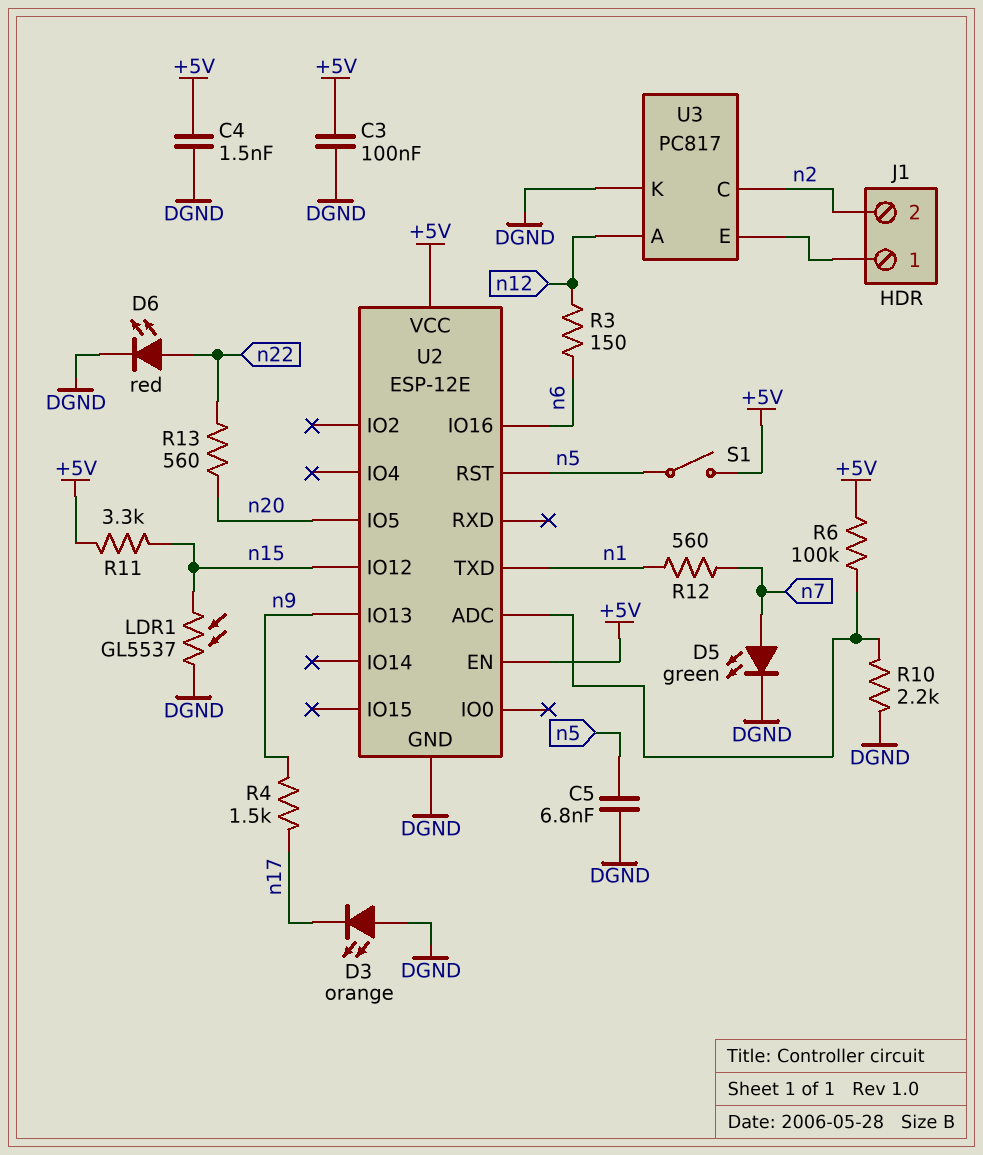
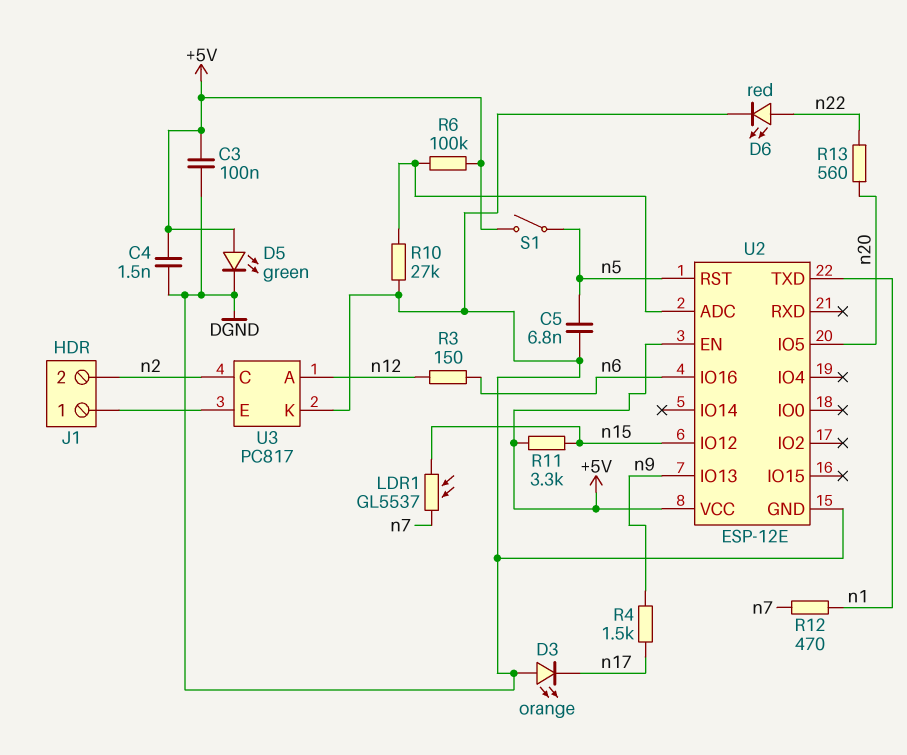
D5: LED green (A n7, K DGND) -> LED green (A +5V, K DGND)
LDR1: GL5537 (DGND, n15) -> GL5537 (n7, n15)
R10: 2.2k (DGND, U2/ADC) -> 27k (DGND, U2/ADC)
R12: 560 (n1, n7) -> 470 (n1, n7)

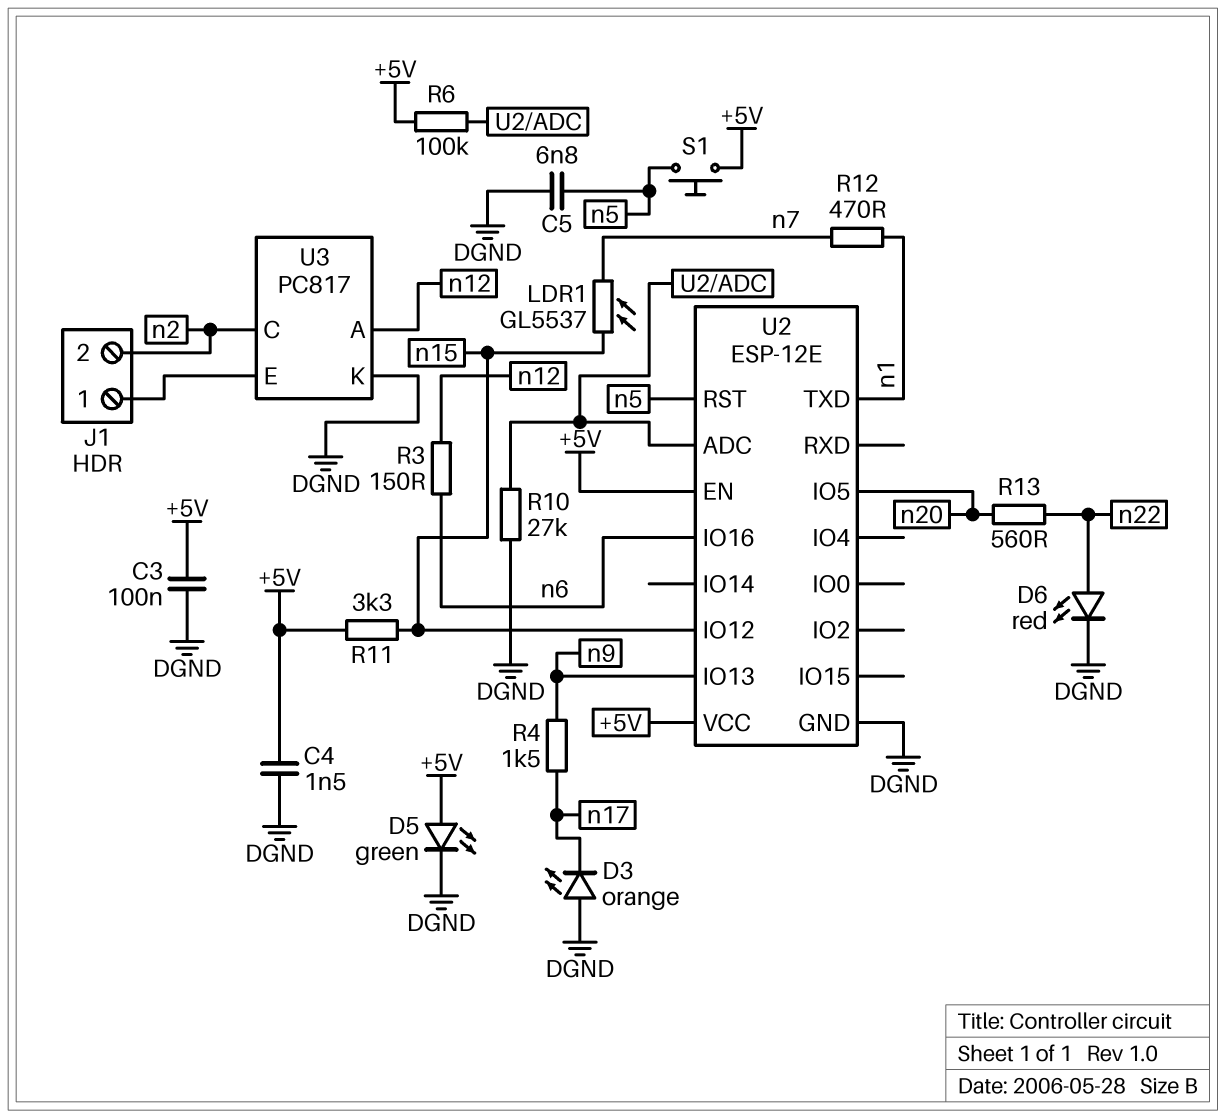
S1: switch (+5V, n5) -> button (+5V, n5)

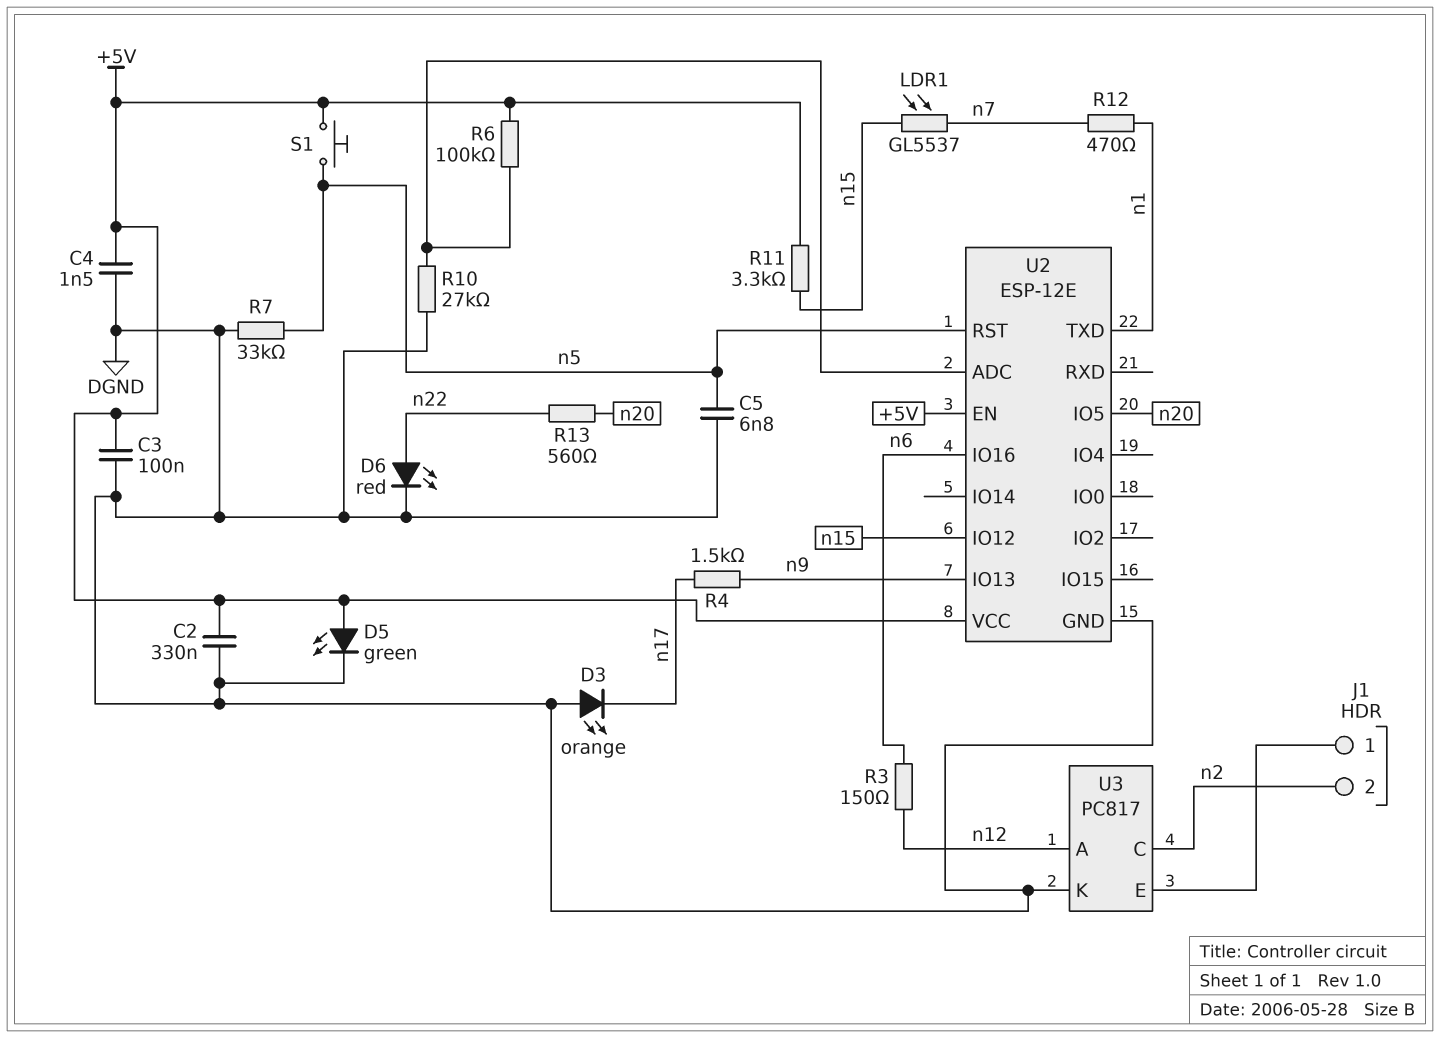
C2: none -> 330nF (+5V, DGND)
R7: none -> 33k (DGND, n5)

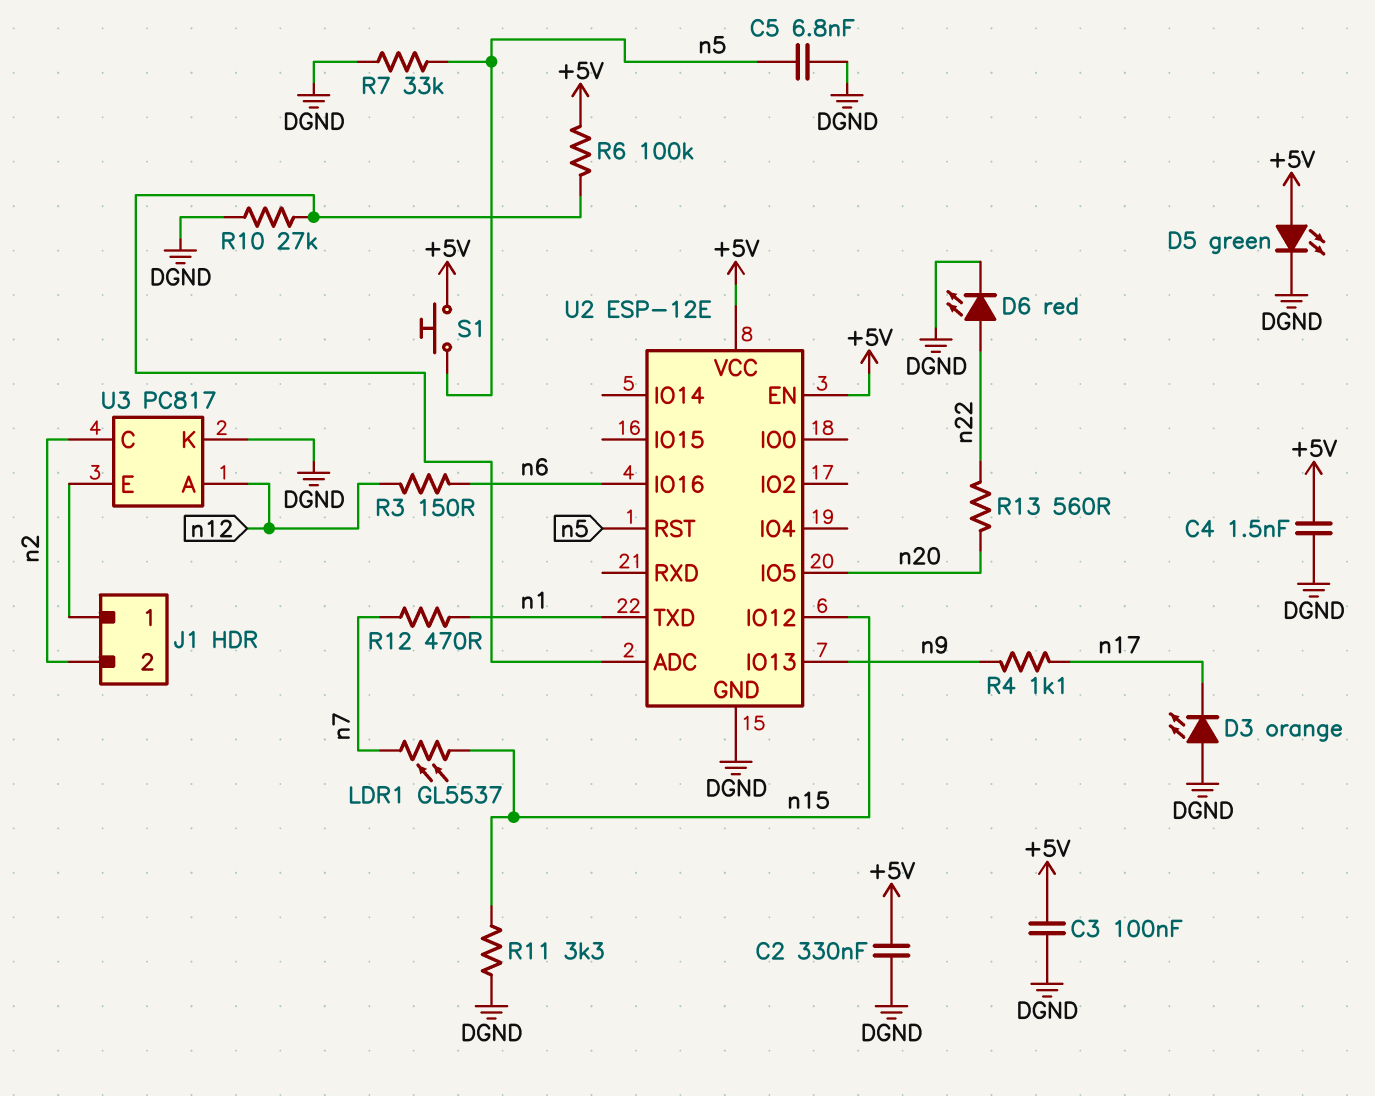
R4: 1.5k (n9, n17) -> 1.1k (n9, n17)
R11: 3.3k (+5V, n15) -> 3.3k (DGND, n15)

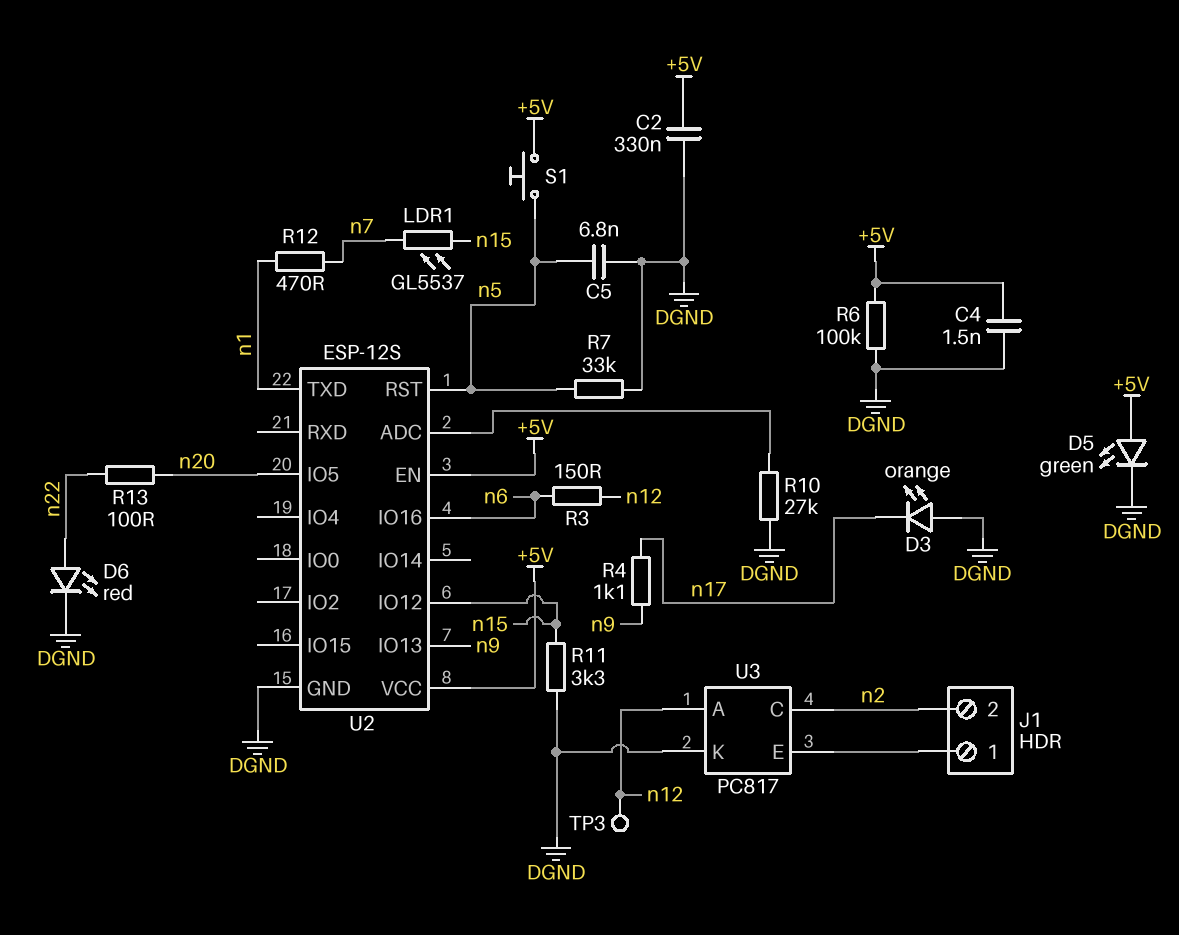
C3: 100nF (+5V, DGND) -> none
R6: 100k (+5V, U2/ADC) -> 100k (+5V, DGND)
R13: 560 (n20, n22) -> 100 (n20, n22)
TP3: none -> test point (n12)
U2: ESP-12E -> ESP-12S

